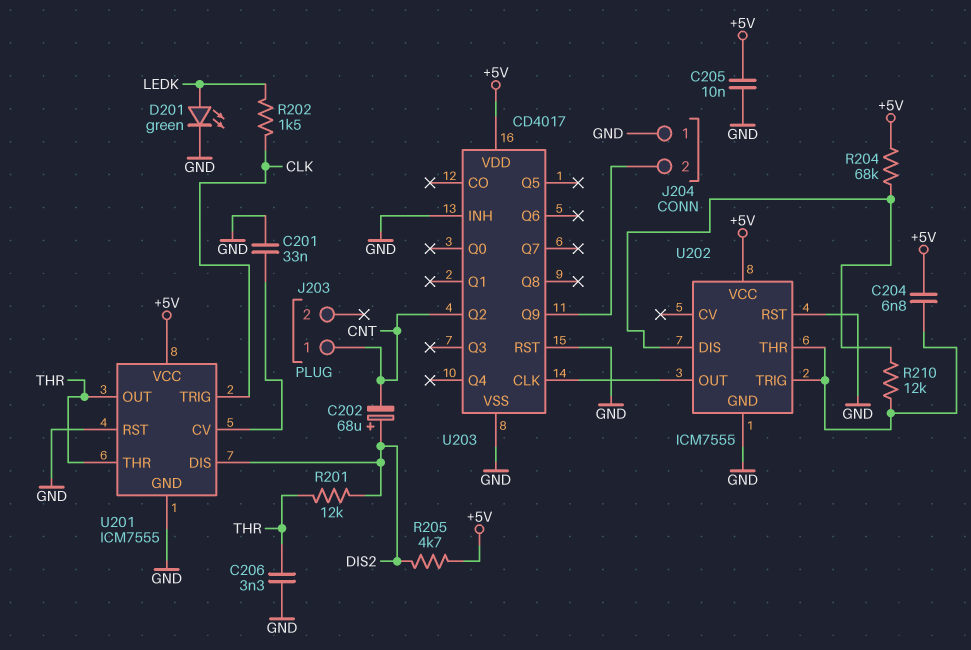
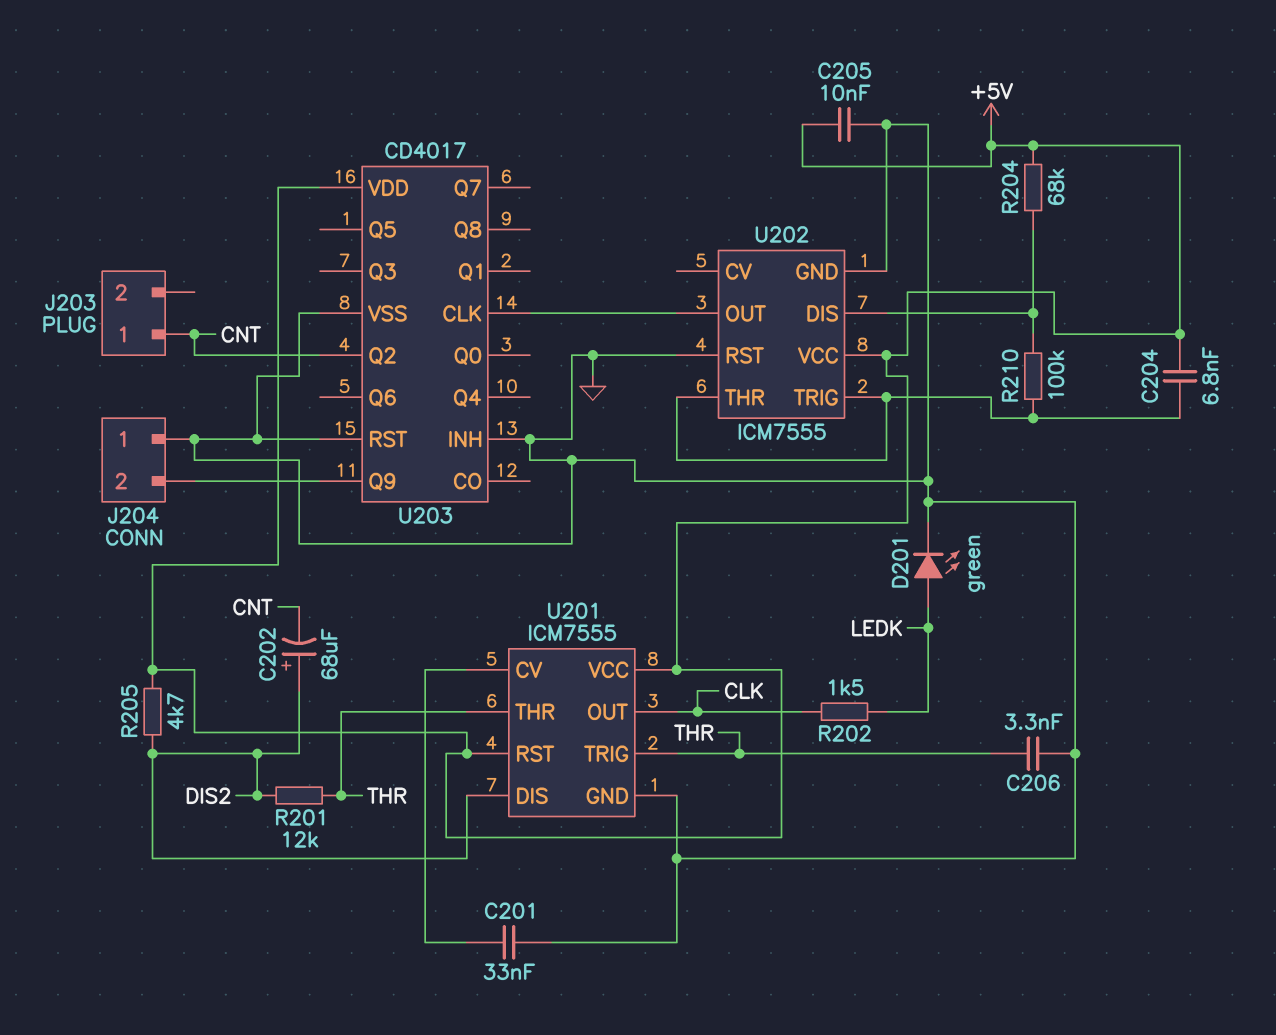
R210: 12k (U202/DIS, U202/THR) -> 100k (U202/DIS, U202/THR)
U201 pin OUT: THR -> CLK
U201 pin RST: GND -> +5V
U201 pin TRIG: CLK -> THR

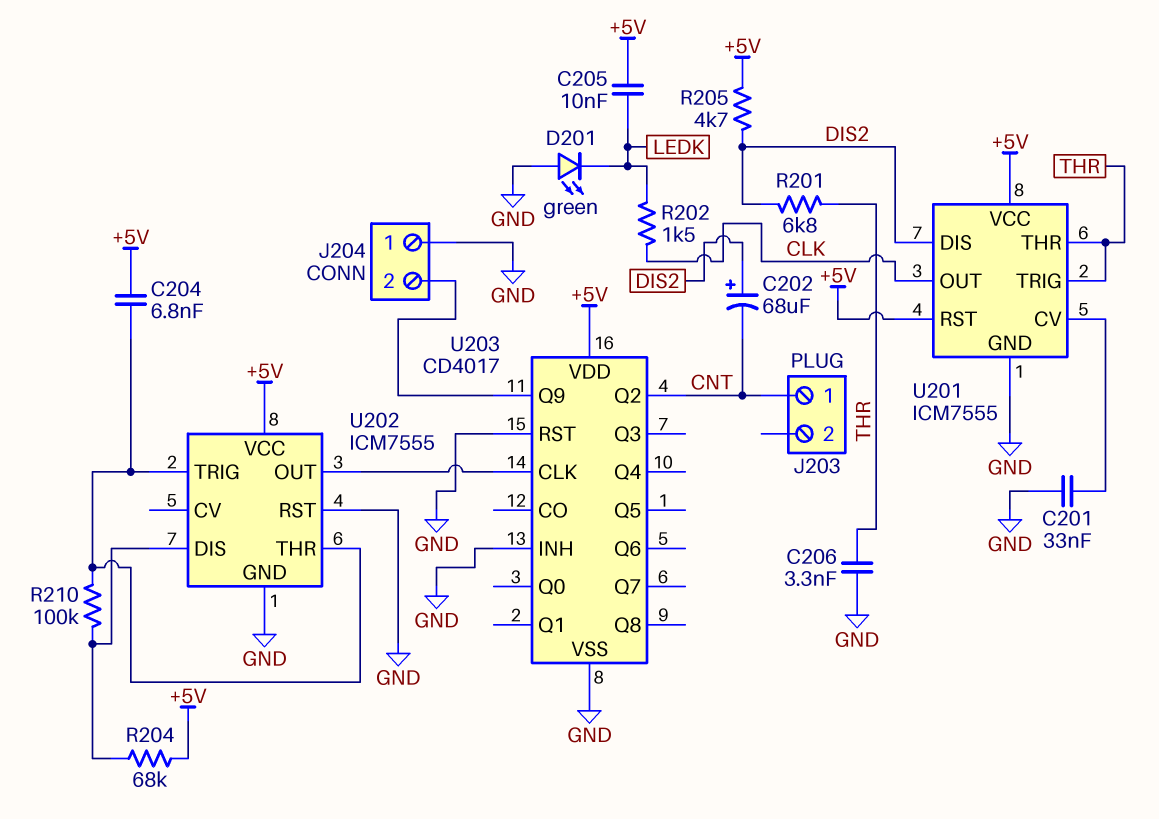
C205: 10nF (+5V, GND) -> 10nF (+5V, LEDK)
D201: LED green (A LEDK, K GND) -> LED green (A GND, K LEDK)
R201: 12k (DIS2, THR) -> 6.8k (DIS2, THR)

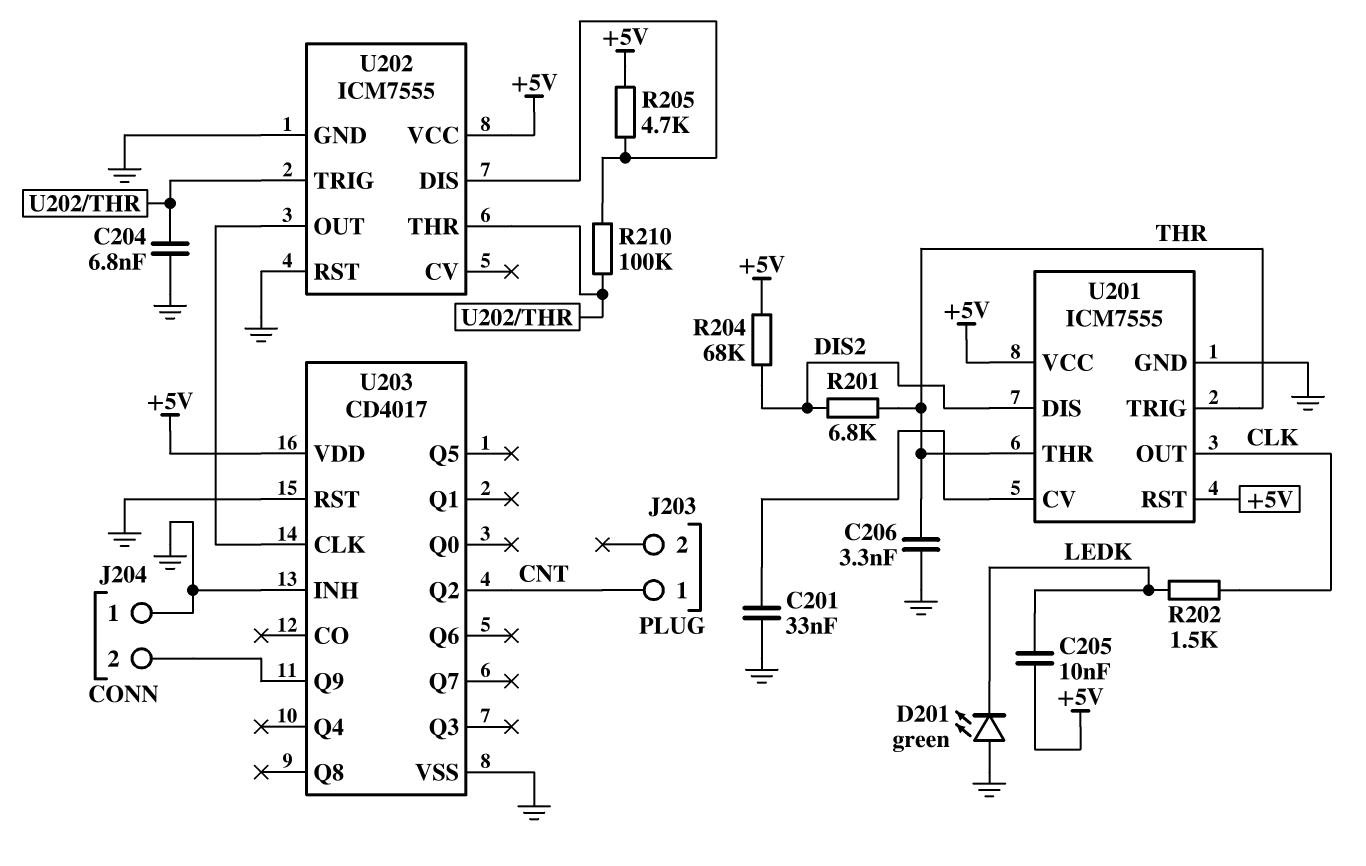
C202: 68uF (plus DIS2, minus CNT) -> none
C204: 6.8nF (+5V, U202/THR) -> 6.8nF (GND, U202/THR)
R204: 68k (+5V, U202/DIS) -> 68k (+5V, DIS2)
R205: 4.7k (+5V, DIS2) -> 4.7k (+5V, U202/DIS)

